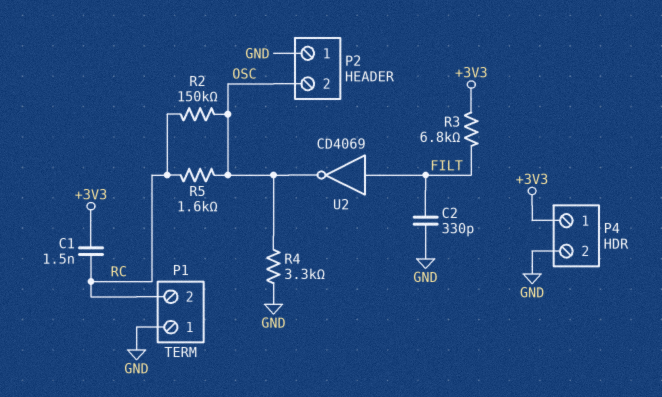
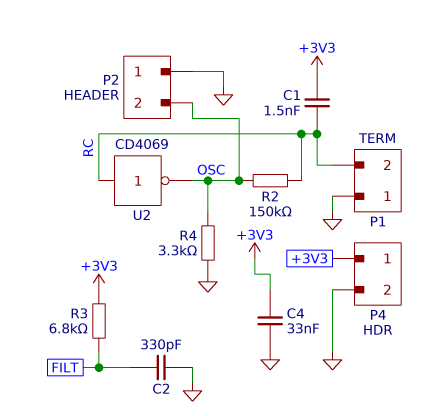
C4: none -> 33nF (+3V3, GND)
R5: 1.6k (OSC, RC) -> none
U2: NOT CD4069 (in FILT, out OSC) -> NOT CD4069 (in RC, out OSC)

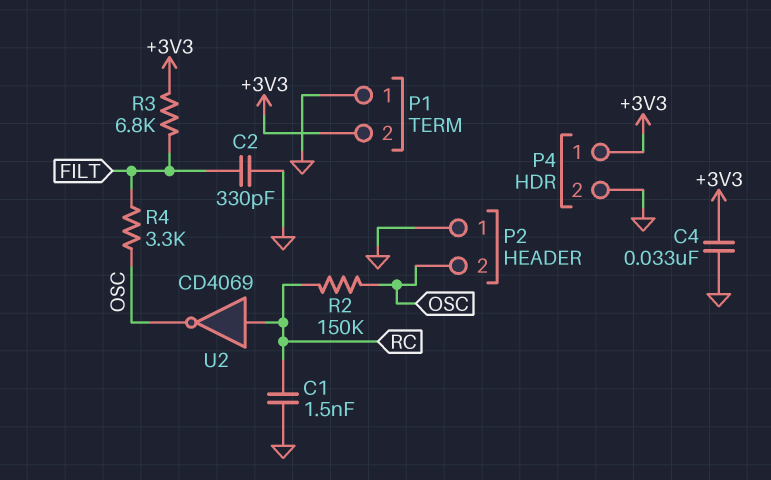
C1: 1.5nF (+3V3, RC) -> 1.5nF (GND, RC)
P1 pin 2: RC -> +3V3
R4: 3.3k (GND, OSC) -> 3.3k (FILT, OSC)

